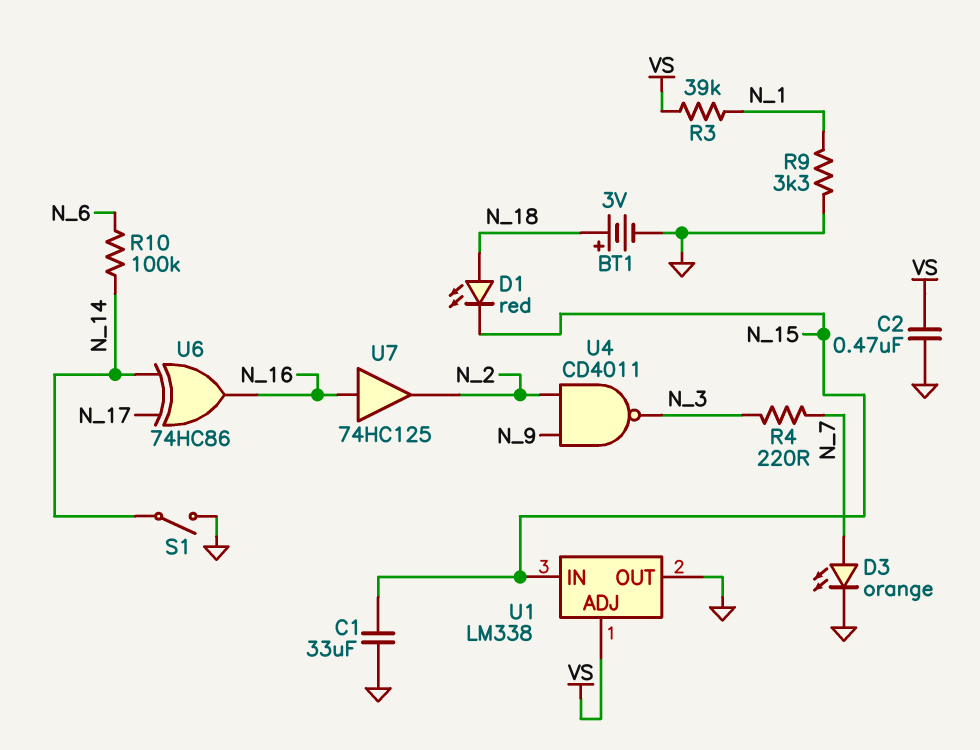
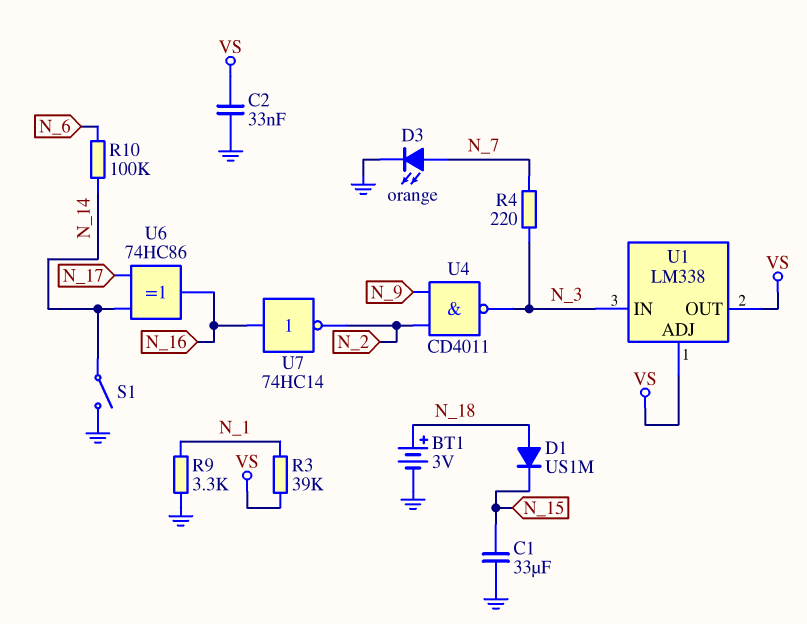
C2: 470nF (GND, VS) -> 33nF (GND, VS)
D1: LED red (A N_18, K N_15) -> diode US1M (A N_18, K N_15)
U1 pin IN: N_15 -> N_3
U1 pin OUT: GND -> VS
U7: buffer 74HC125 (in N_16, out N_2) -> NOT 74HC14 (in N_16, out N_2)

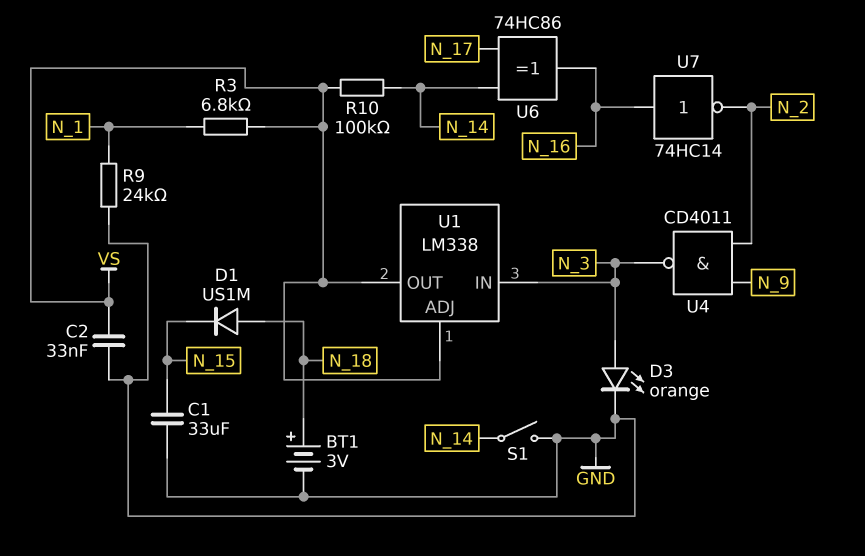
D3: LED orange (A N_7, K GND) -> LED orange (A N_3, K GND)
R3: 39k (N_1, VS) -> 6.8k (N_1, VS)
R4: 220 (N_3, N_7) -> none
R9: 3.3k (GND, N_1) -> 24k (GND, N_1)
R10: 100k (N_6, N_14) -> 100k (N_14, VS)

